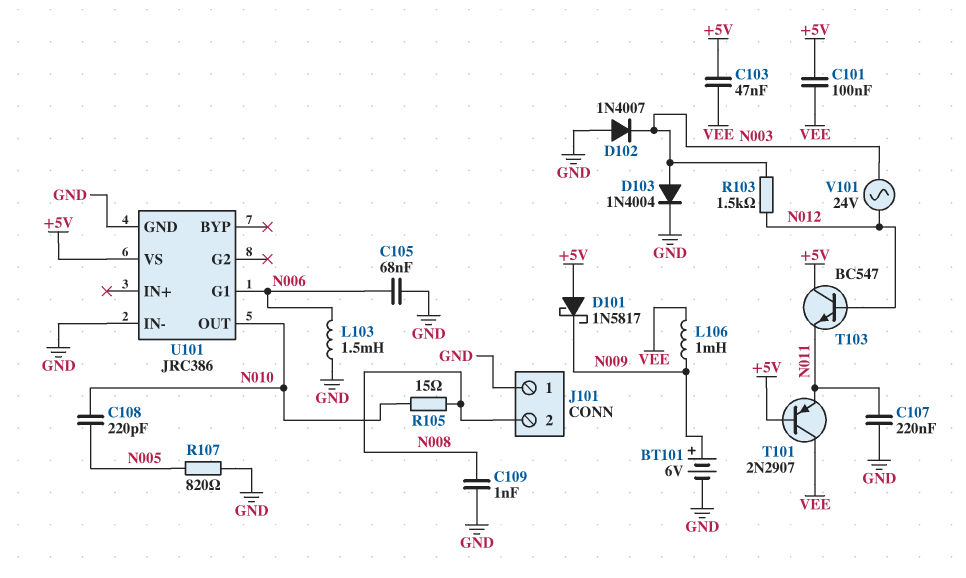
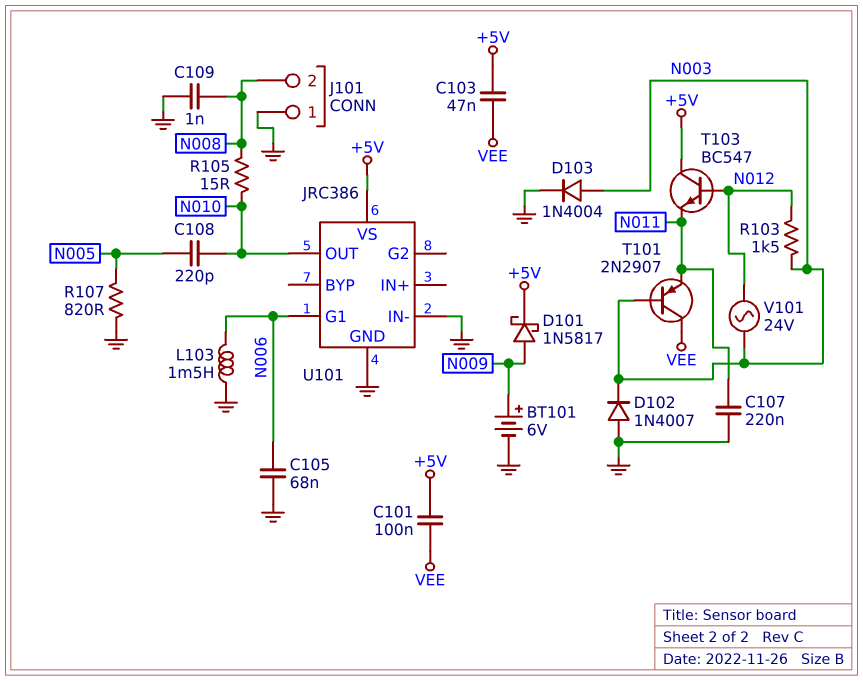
D101: schottky 1N5817 (A +5V, K N009) -> schottky 1N5817 (A N009, K +5V)
L106: 1mH (N009, VEE) -> none
T101: PNP 2N2907 (B +5V, C VEE, E N011) -> PNP 2N2907 (B N003, C VEE, E N011)

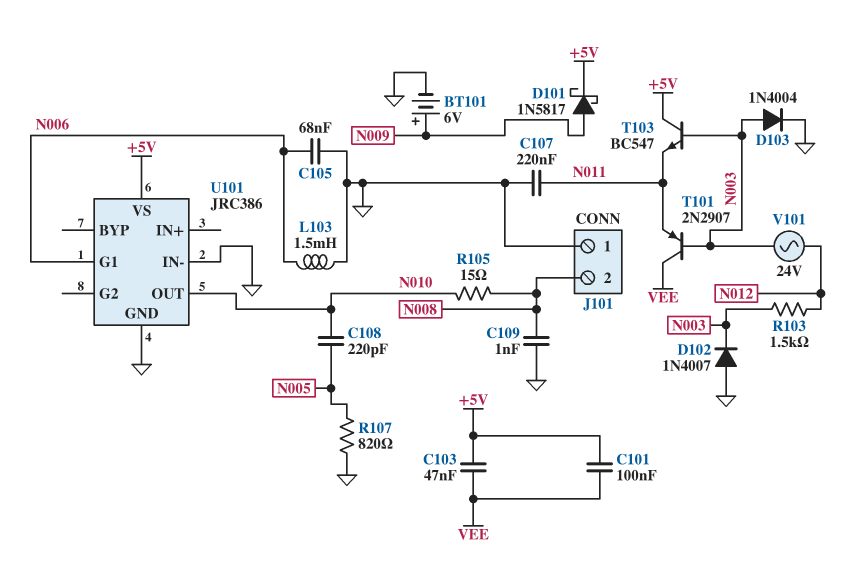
T103: NPN BC547 (B N012, C +5V, E N011) -> NPN BC547 (B N003, C +5V, E N011)

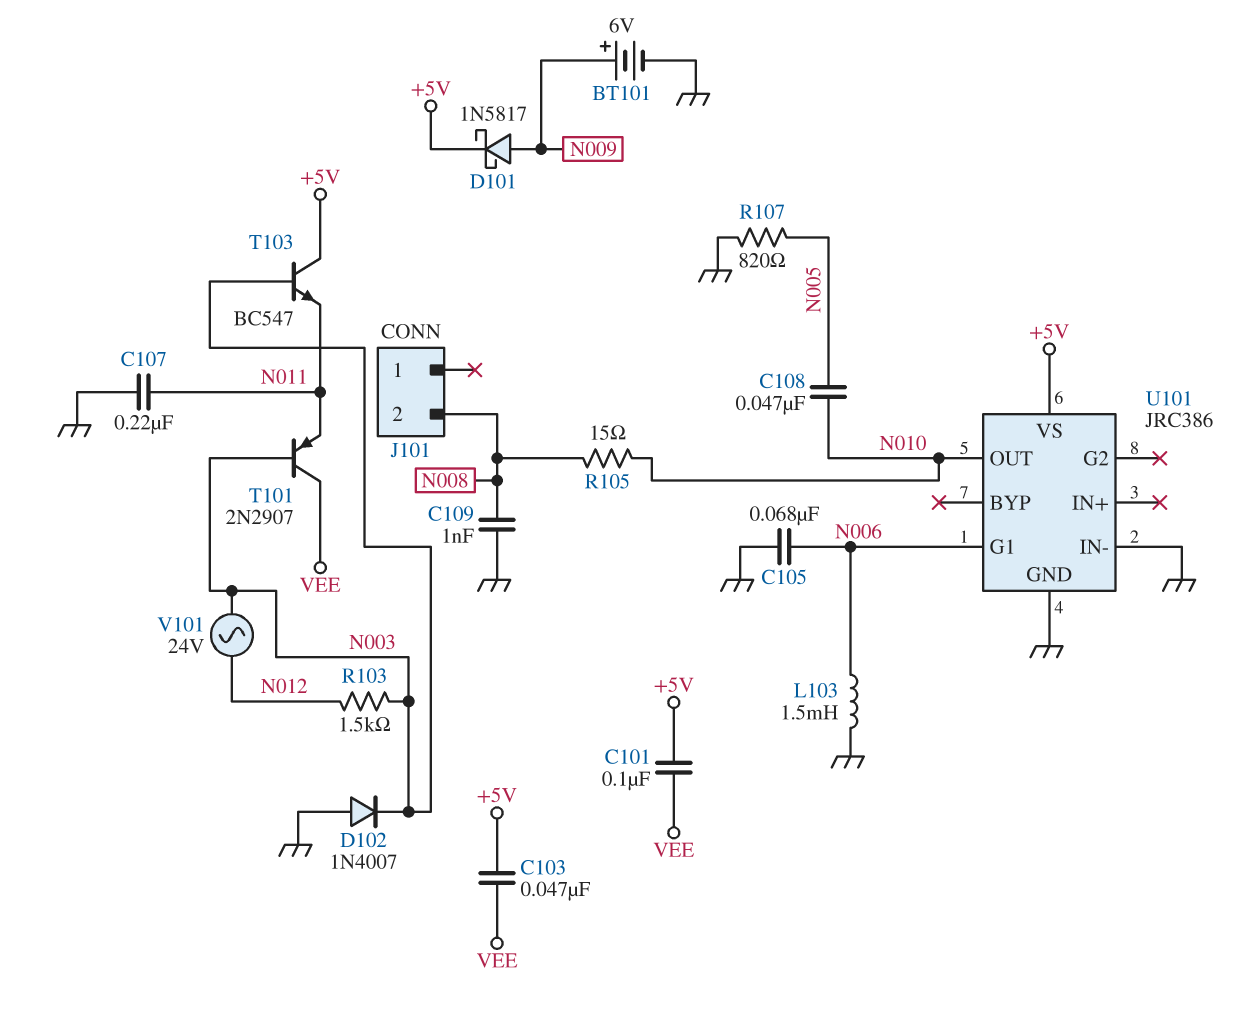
C108: 220pF (N005, N010) -> 47nF (N005, N010)
D103: diode 1N4004 (A N003, K GND) -> none
J101 pin 1: GND -> none

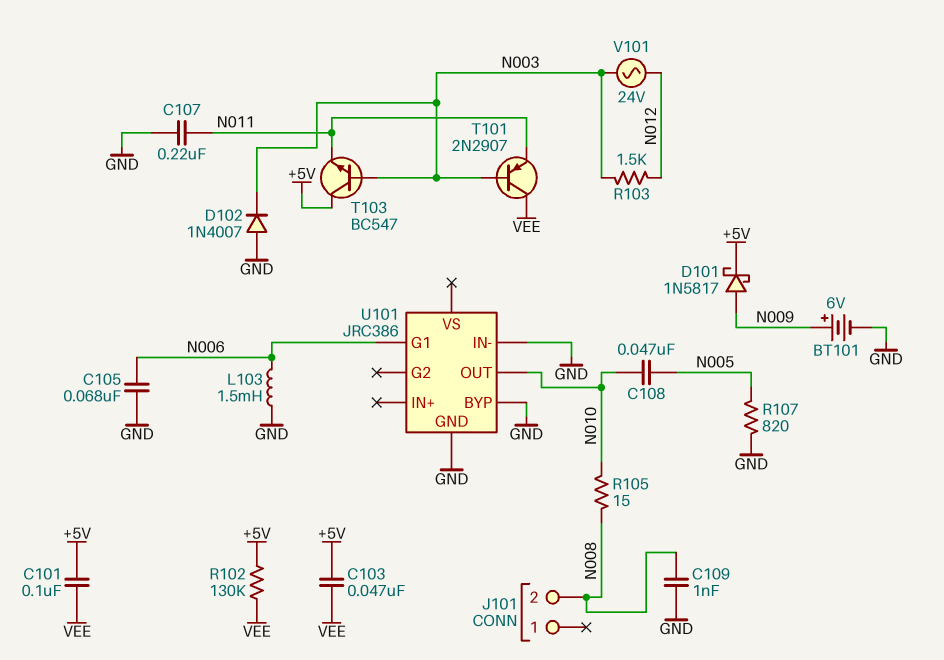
R102: none -> 130k (+5V, VEE)
U101 pin BYP: none -> GND
U101 pin VS: +5V -> none

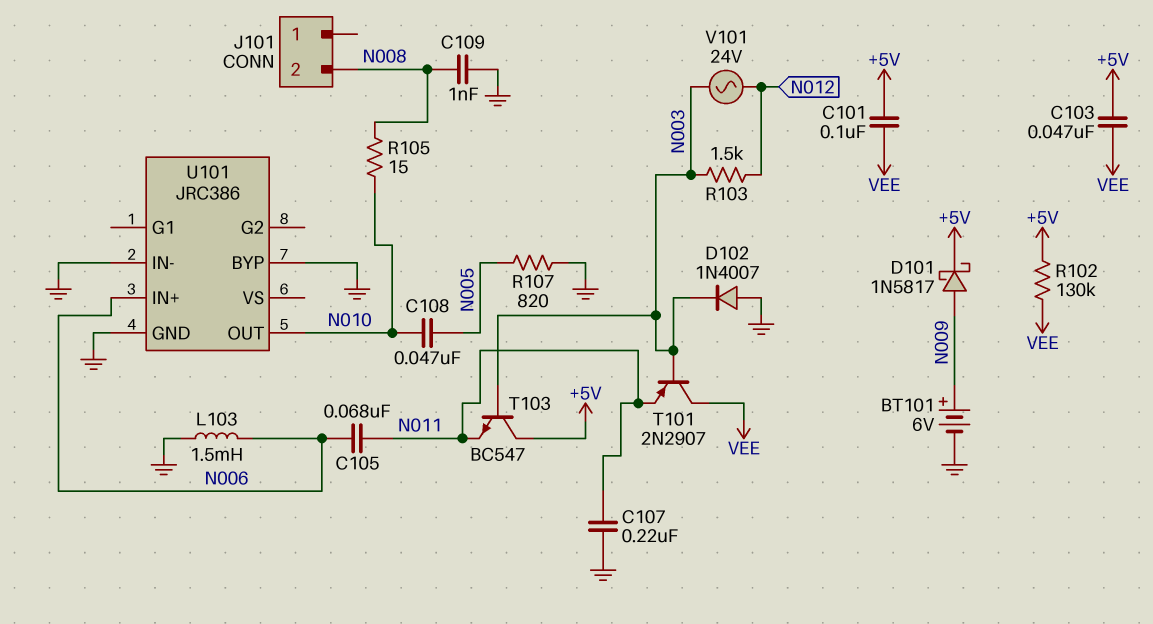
C105: 68nF (GND, N006) -> 68nF (N006, N011)
U101 pin G1: N006 -> none
U101 pin IN+: none -> N006

